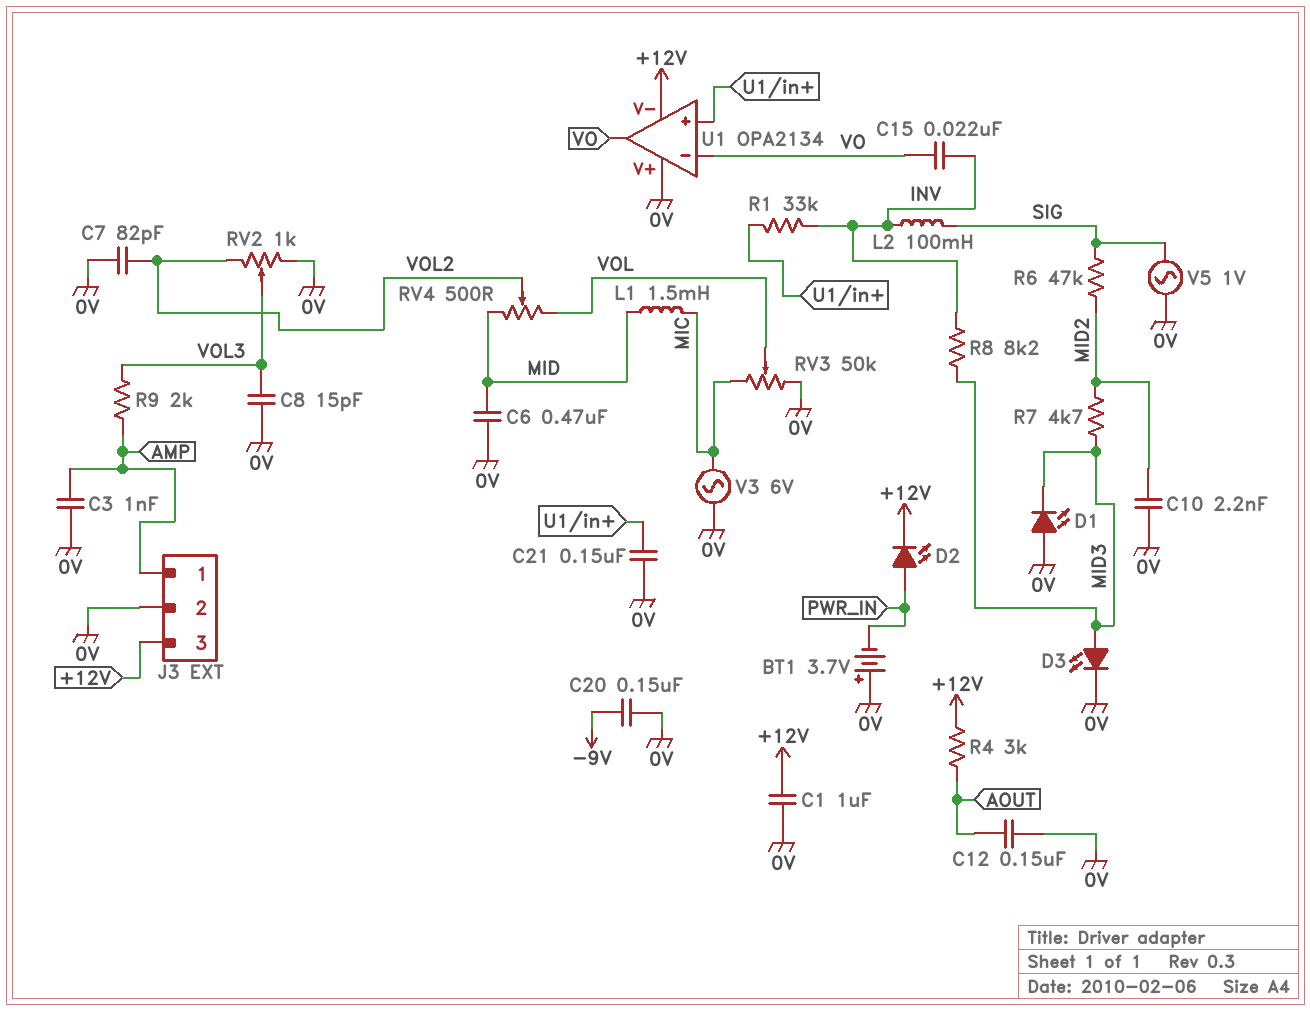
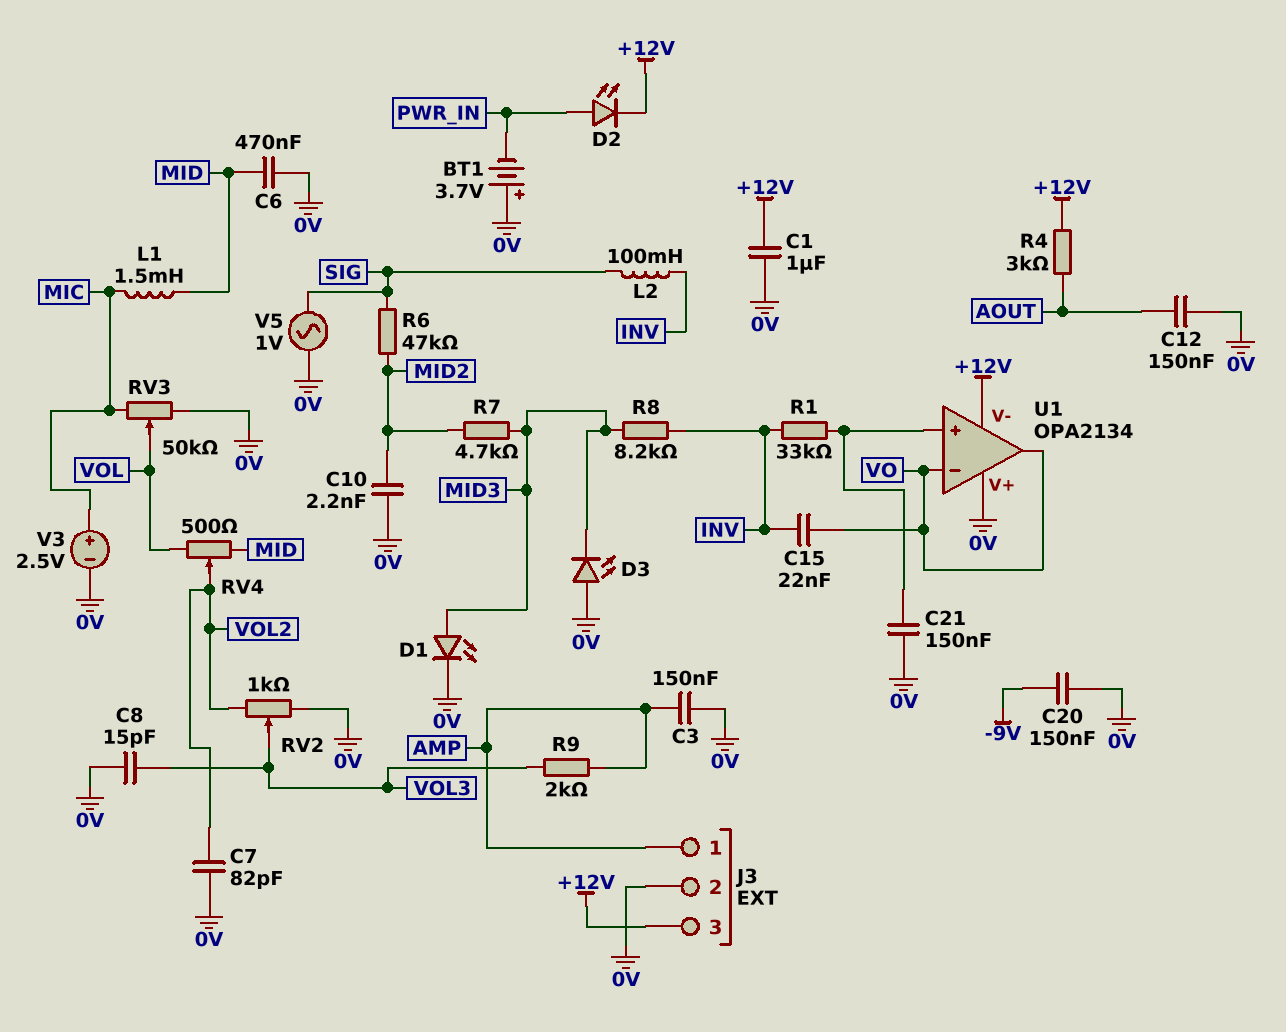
C3: 1nF (0V, AMP) -> 150nF (0V, AMP)
D1: LED (A 0V, K MID3) -> LED (A MID3, K 0V)
D3: LED (A MID3, K 0V) -> LED (A 0V, K MID3)
V3: AC 6V (0V, MIC) -> 2.5V (plus MIC, minus 0V)

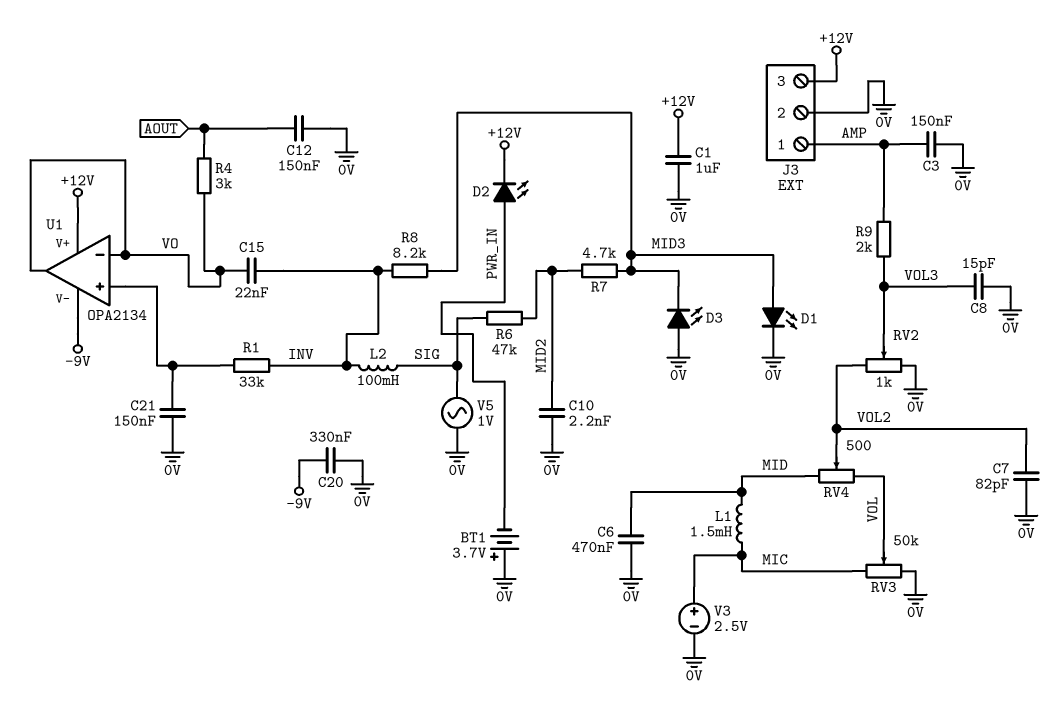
C20: 150nF (-9V, 0V) -> 330nF (-9V, 0V)
R4: 3k (+12V, AOUT) -> 3k (AOUT, VO)
U1 pin V+: 0V -> +12V
U1 pin V-: +12V -> -9V

